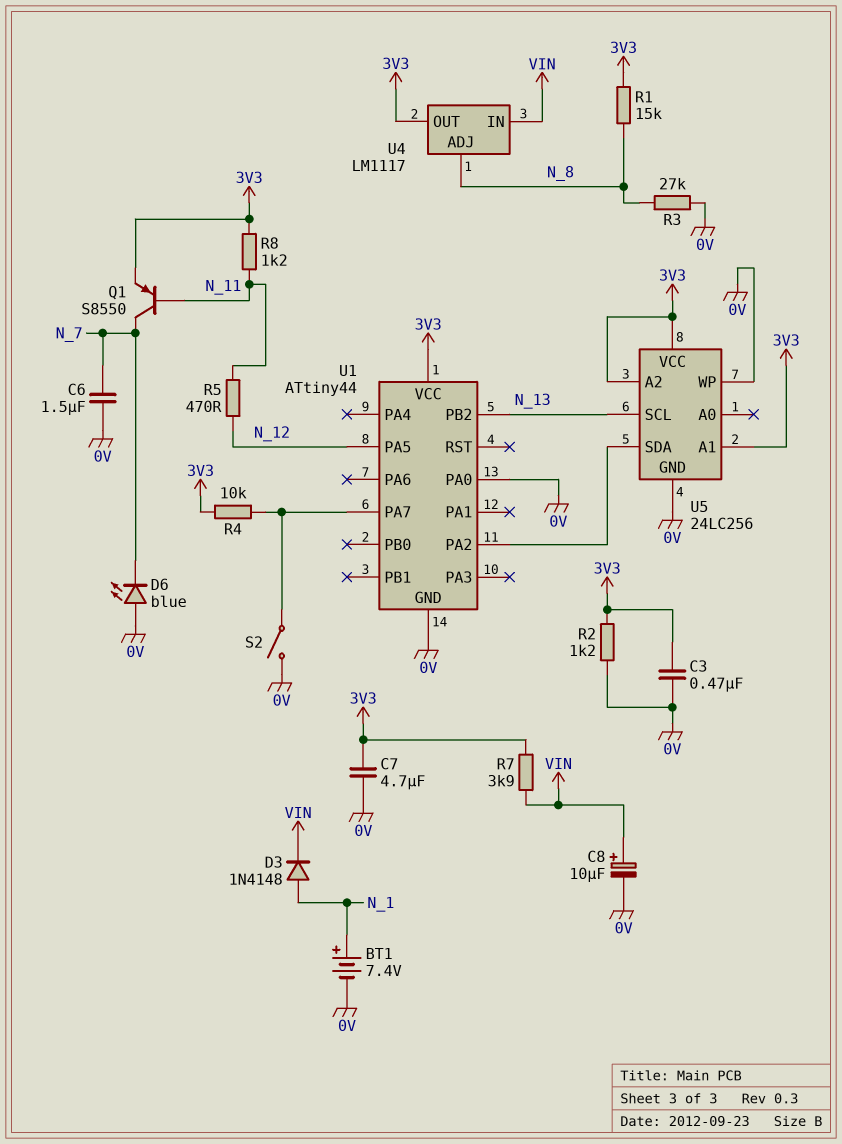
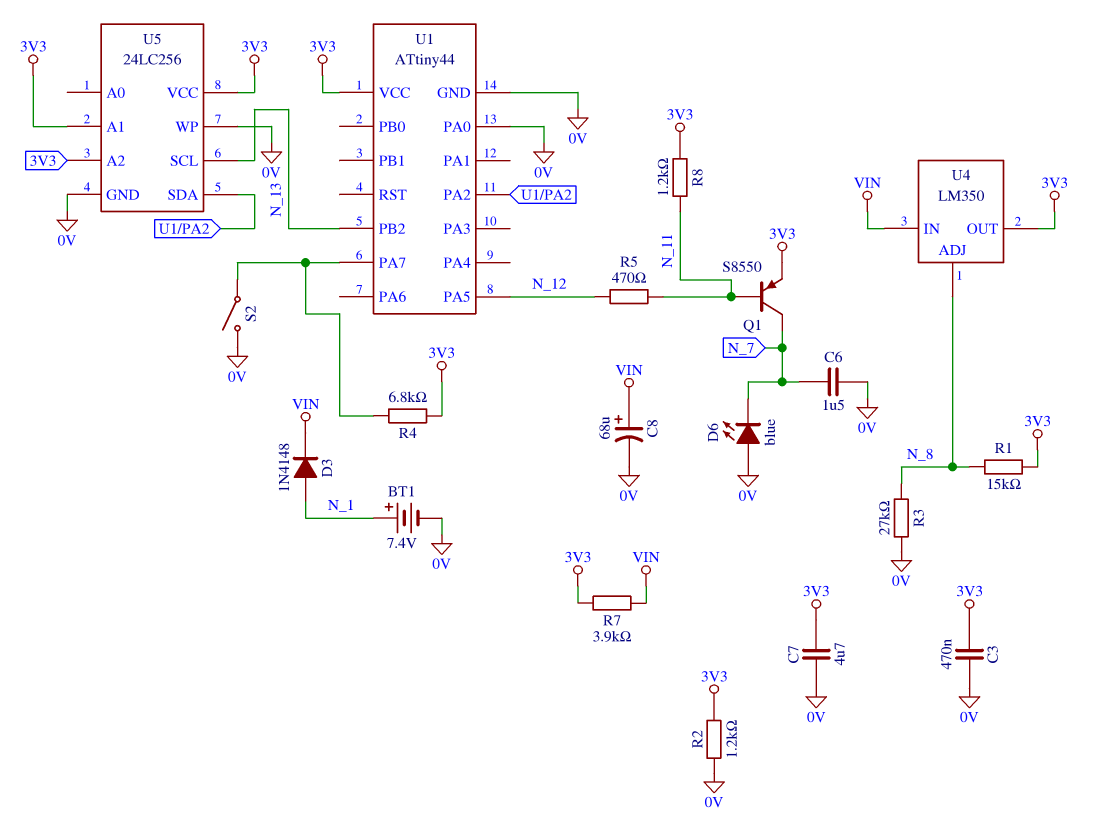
C8: 10uF (plus VIN, minus 0V) -> 68uF (plus VIN, minus 0V)
R4: 10k (3V3, U1/PA7) -> 6.8k (3V3, U1/PA7)
U4: LM1117 -> LM350

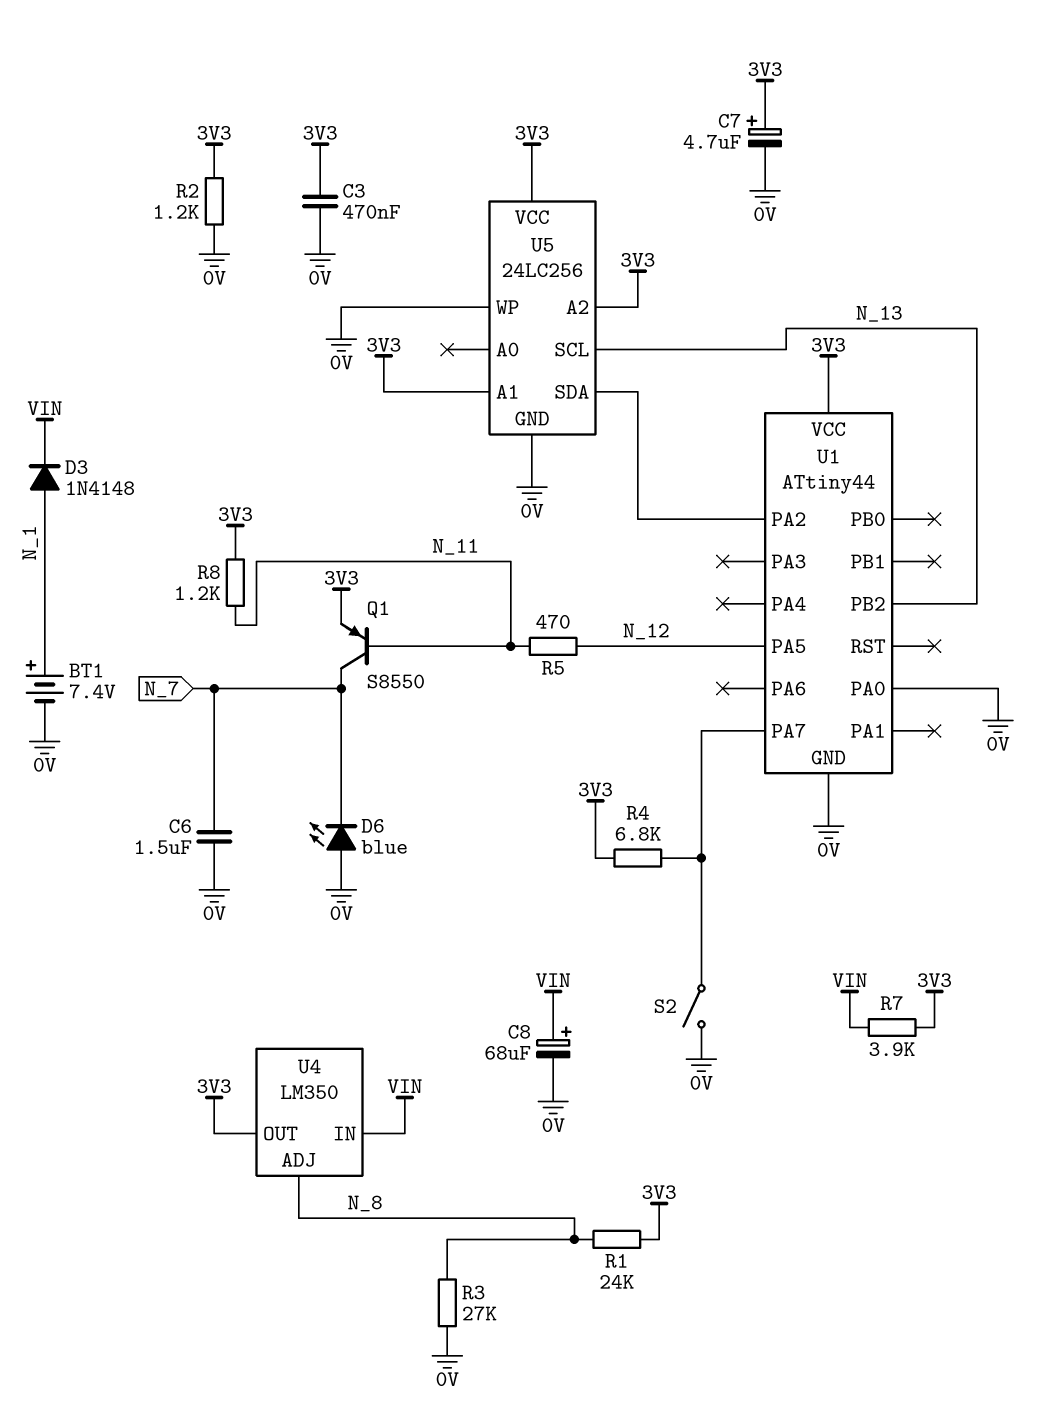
C7: 4.7uF (0V, 3V3) -> 4.7uF (plus 3V3, minus 0V)
R1: 15k (3V3, N_8) -> 24k (3V3, N_8)

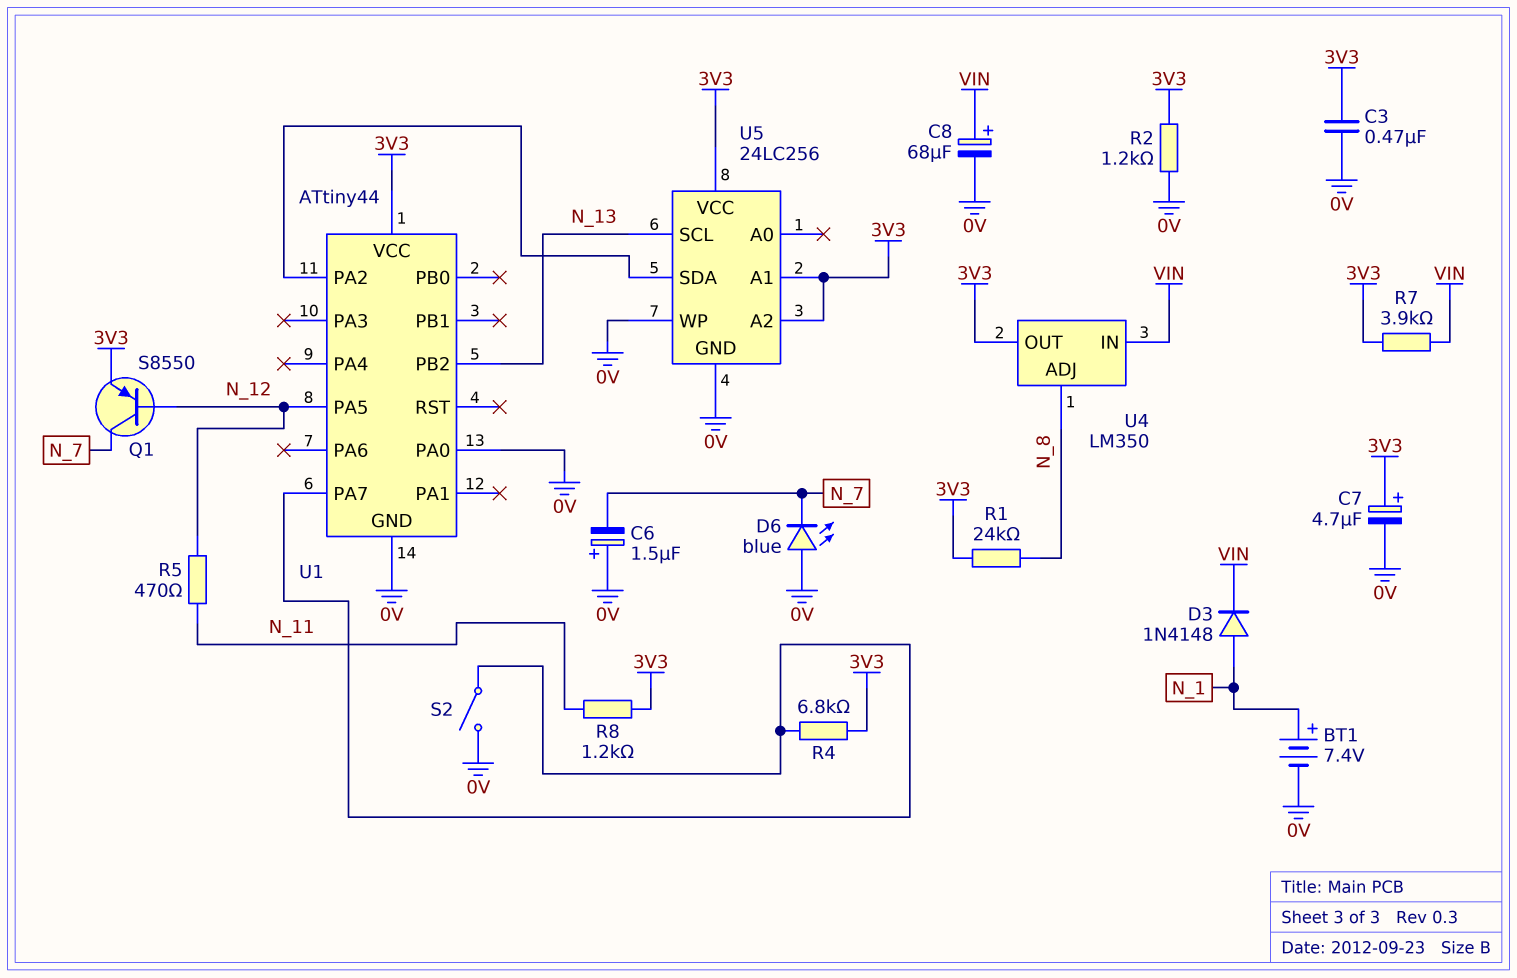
C6: 1.5uF (0V, N_7) -> 1.5uF (plus 0V, minus N_7)
Q1: PNP S8550 (B N_11, C N_7, E 3V3) -> PNP S8550 (B N_12, C N_7, E 3V3)
R3: 27k (0V, N_8) -> none

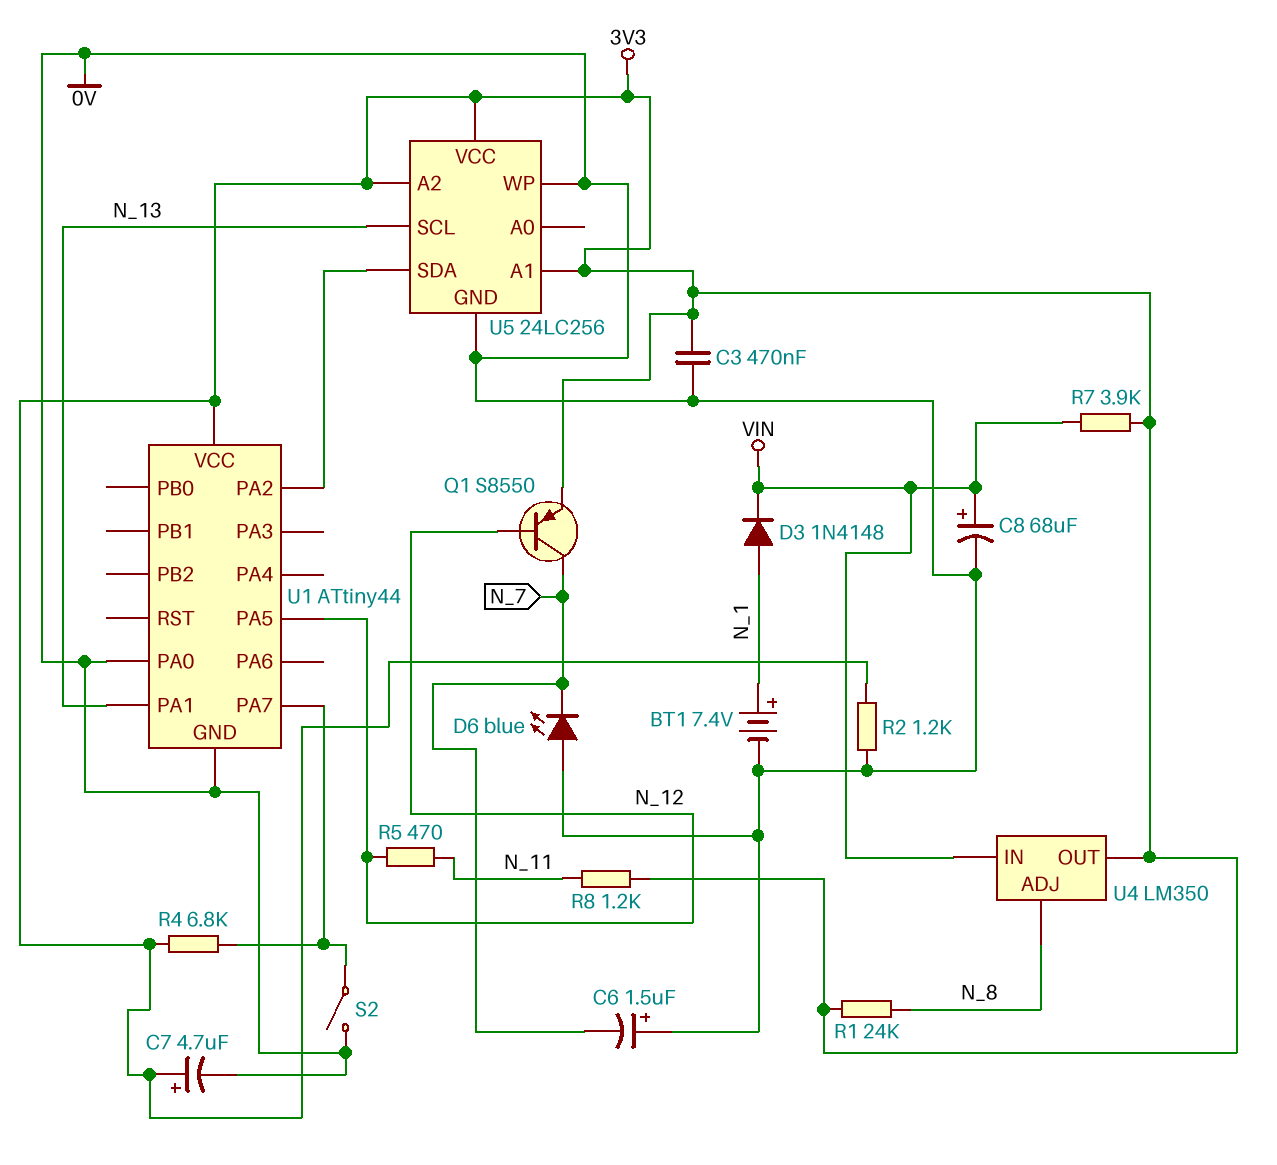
U1 pin PA1: none -> N_13
U1 pin PB2: N_13 -> none

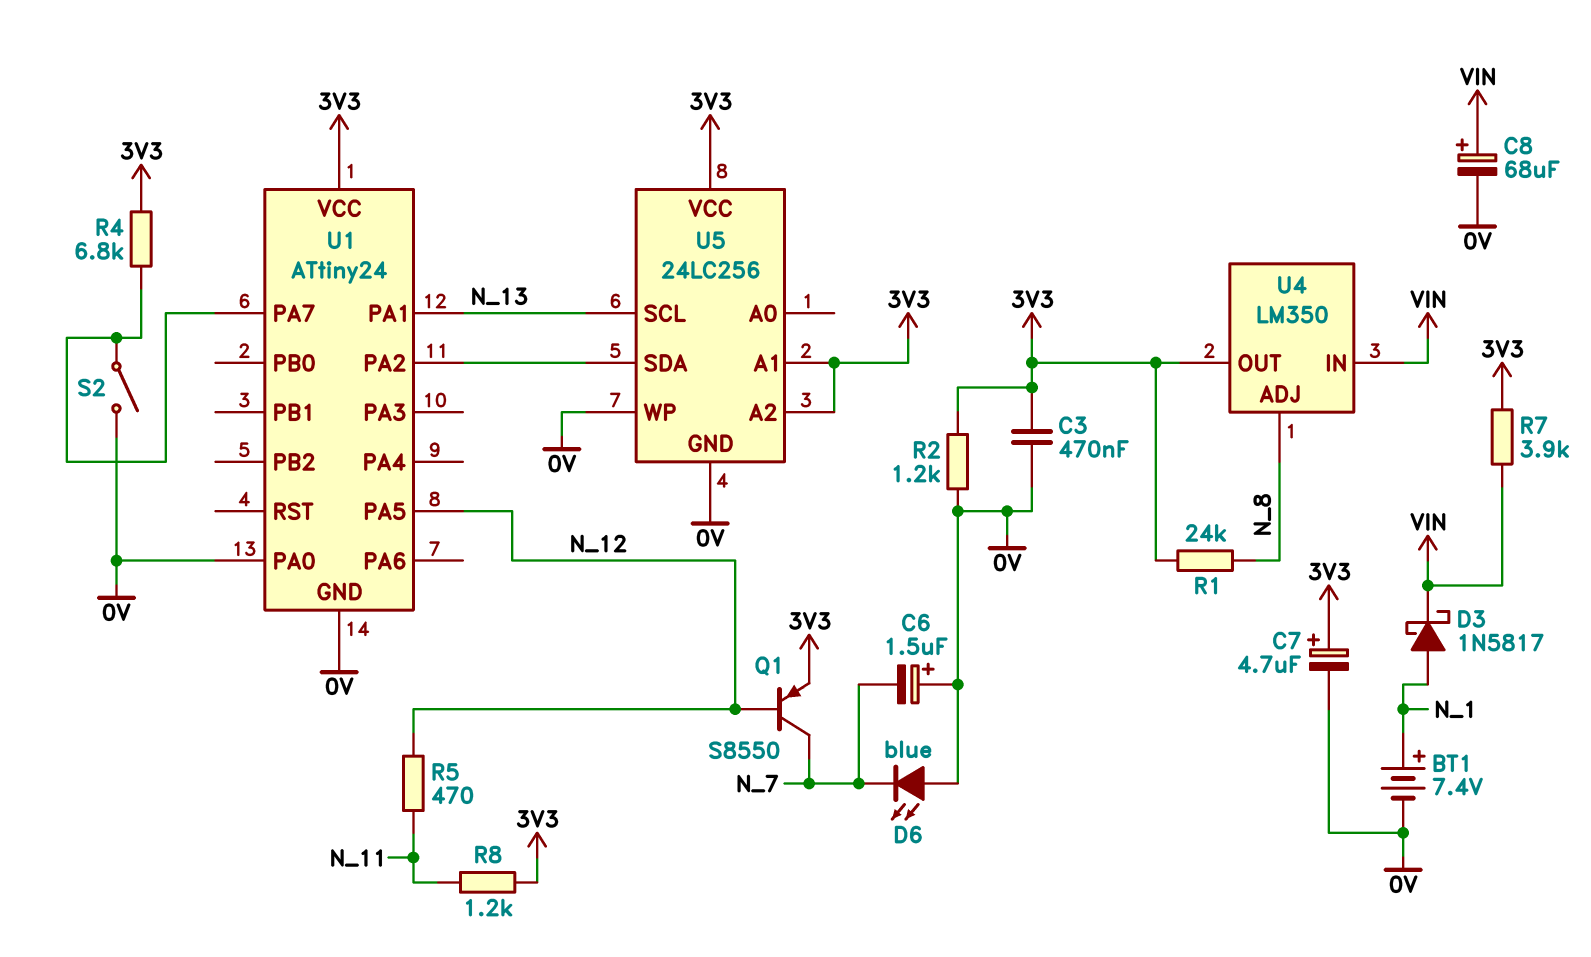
D3: diode 1N4148 (A N_1, K VIN) -> schottky 1N5817 (A N_1, K VIN)
U1: ATtiny44 -> ATtiny24

